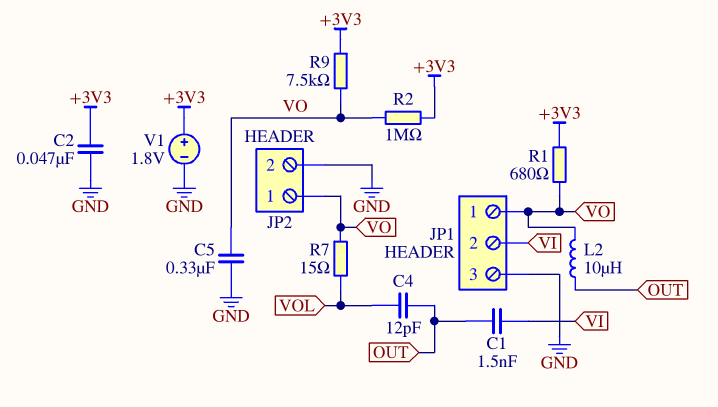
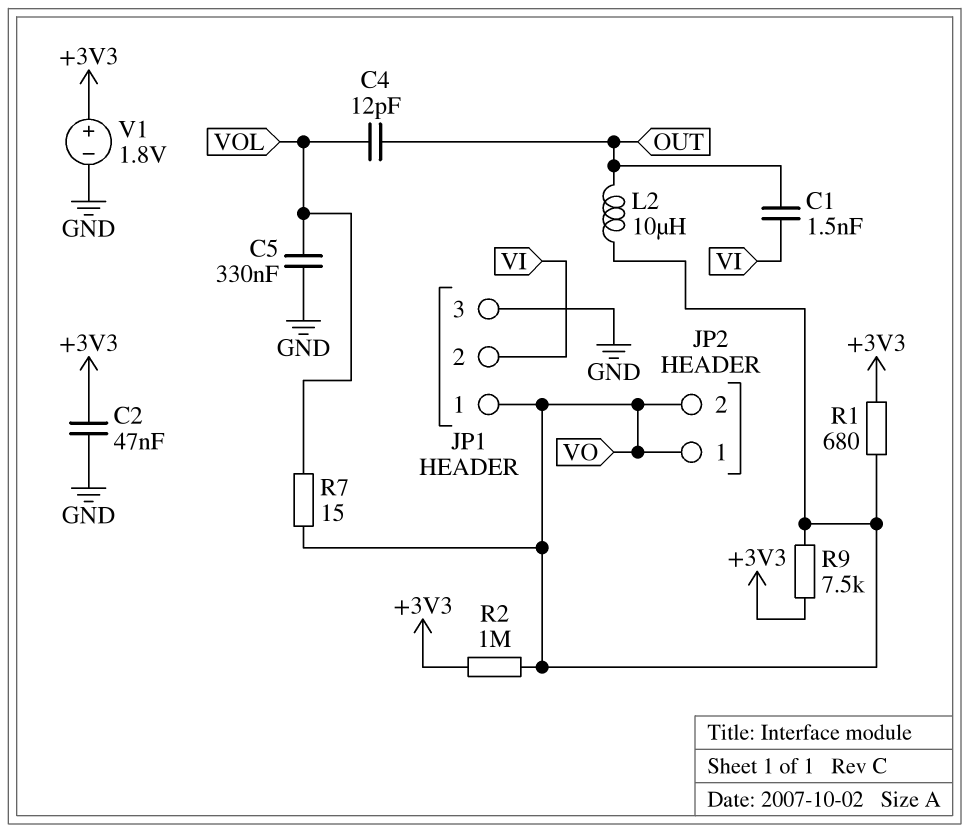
C5: 330nF (GND, VO) -> 330nF (GND, VOL)
JP2 pin 2: GND -> VO

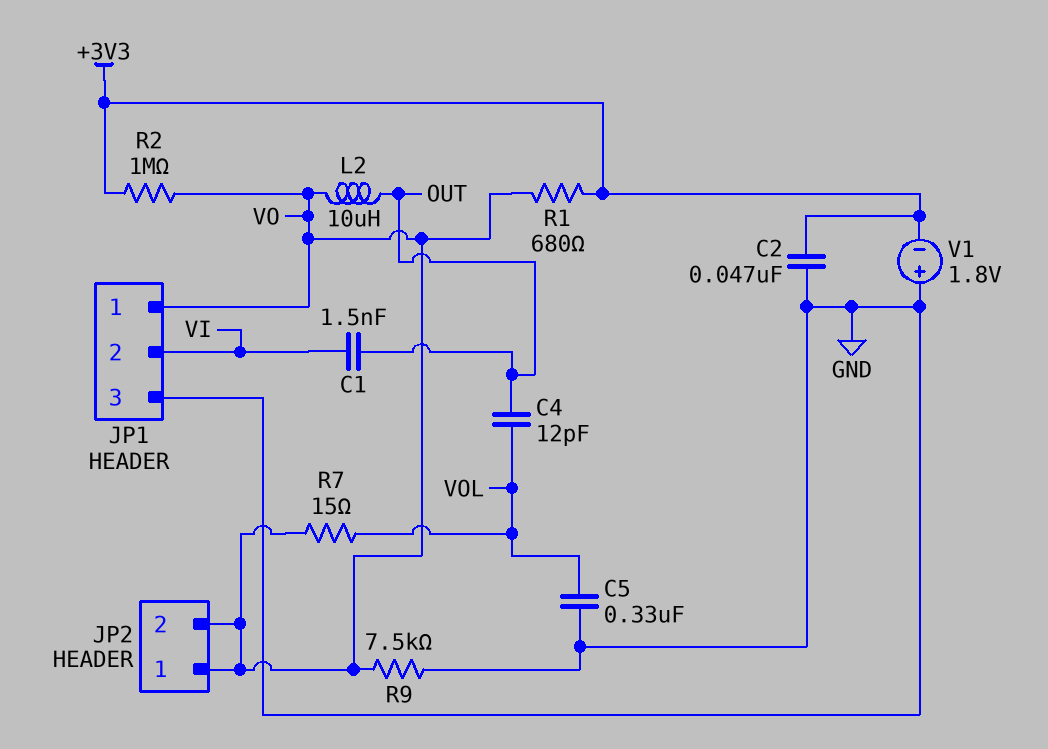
R9: 7.5k (+3V3, VO) -> 7.5k (GND, VO)
V1: 1.8V (plus +3V3, minus GND) -> 1.8V (plus GND, minus +3V3)

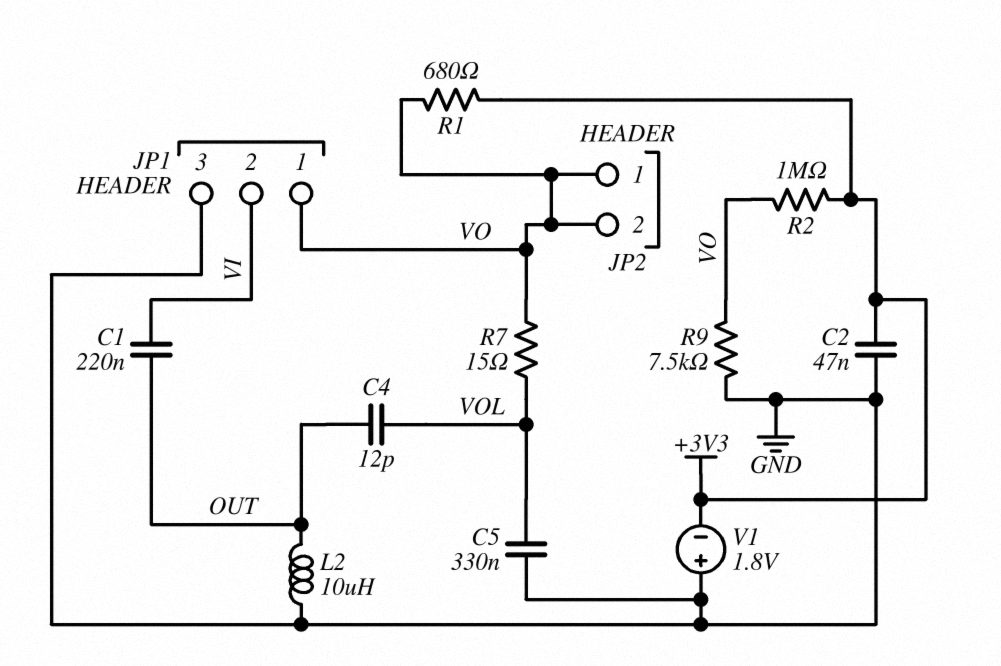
C1: 1.5nF (OUT, VI) -> 220nF (OUT, VI)
L2: 10uH (OUT, VO) -> 10uH (GND, OUT)

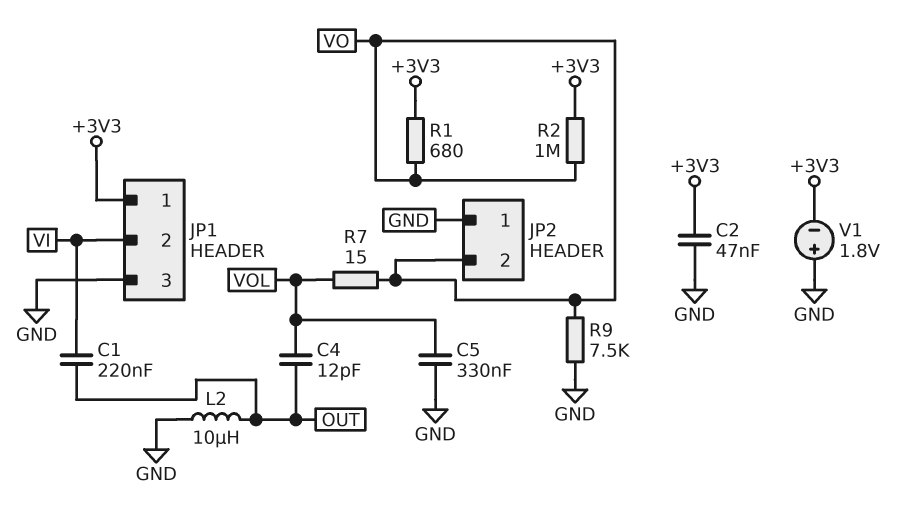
JP1 pin 1: VO -> +3V3
JP2 pin 1: VO -> GND

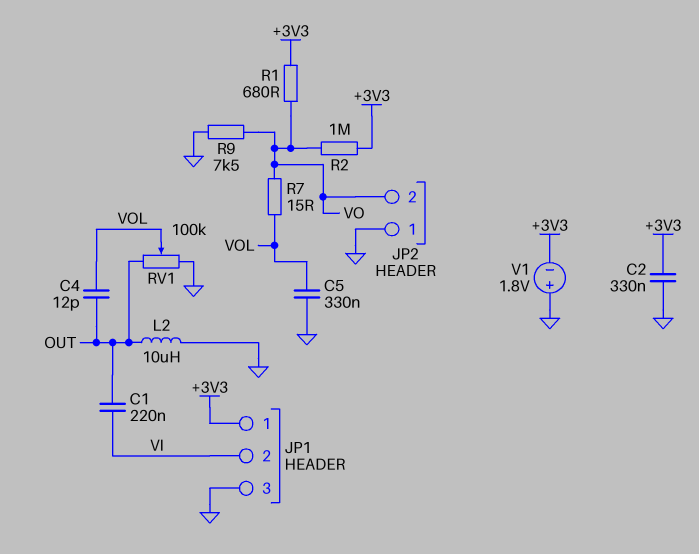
C2: 47nF (+3V3, GND) -> 330nF (+3V3, GND)
RV1: none -> 100k (GND, OUT, wiper VOL)

